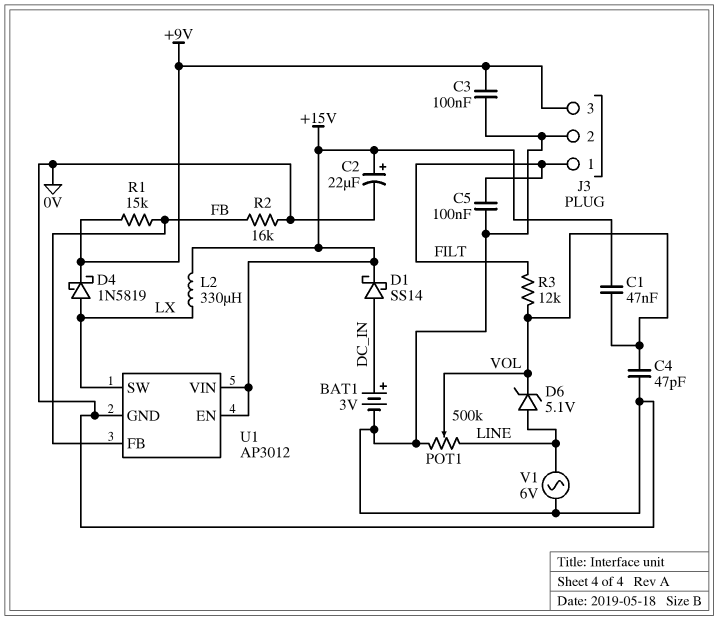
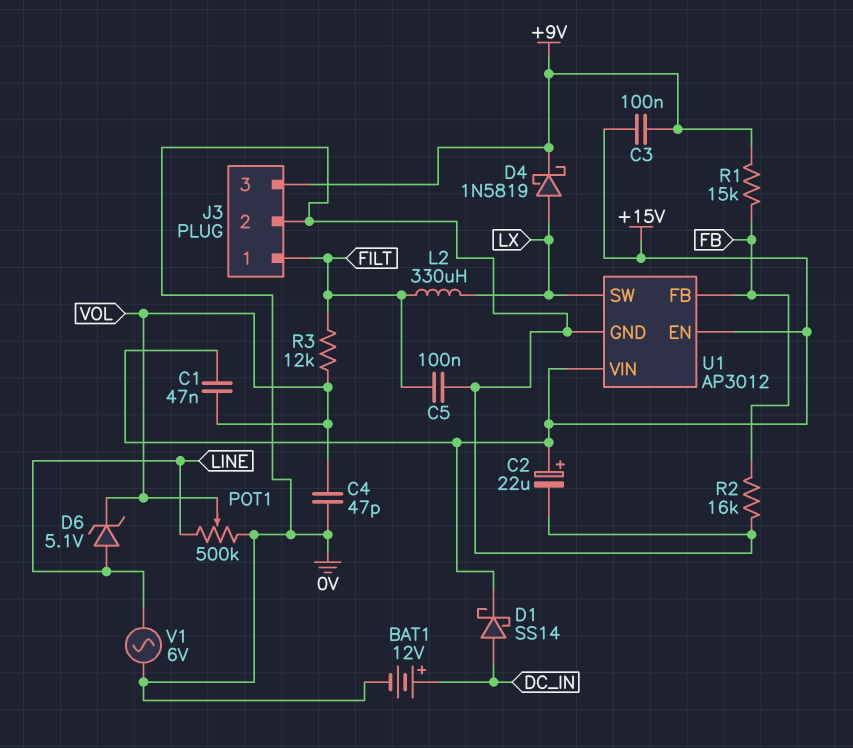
BAT1: 3V (plus DC_IN, minus 0V) -> 12V (plus DC_IN, minus 0V)
C3: 100nF (+9V, 0V) -> 100nF (+9V, +15V)
L2: 330uH (+15V, LX) -> 330uH (FILT, LX)

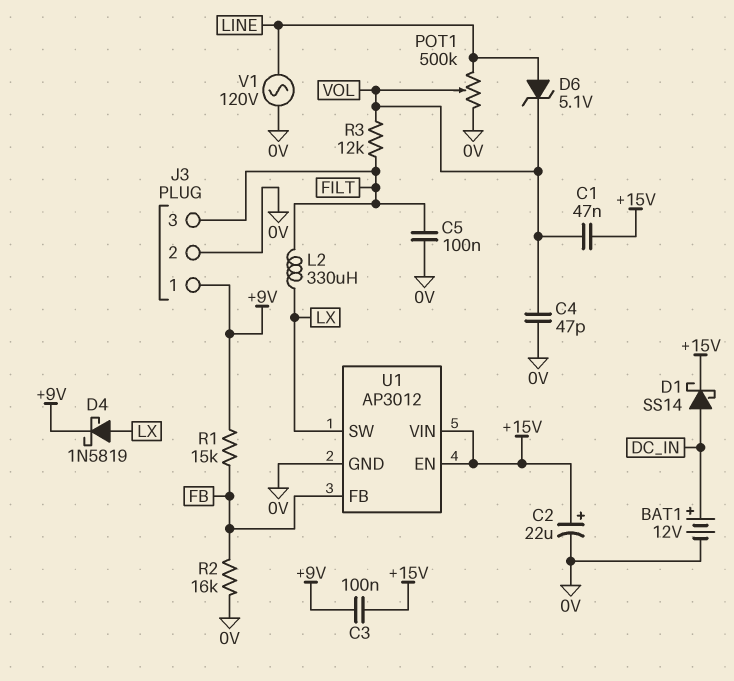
J3 pin 1: FILT -> +9V
J3 pin 3: +9V -> FILT
V1: AC 6V (0V, LINE) -> AC 120V (0V, LINE)

